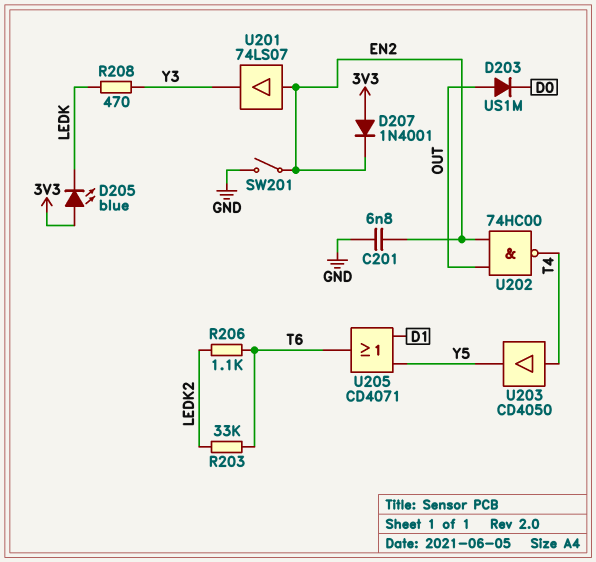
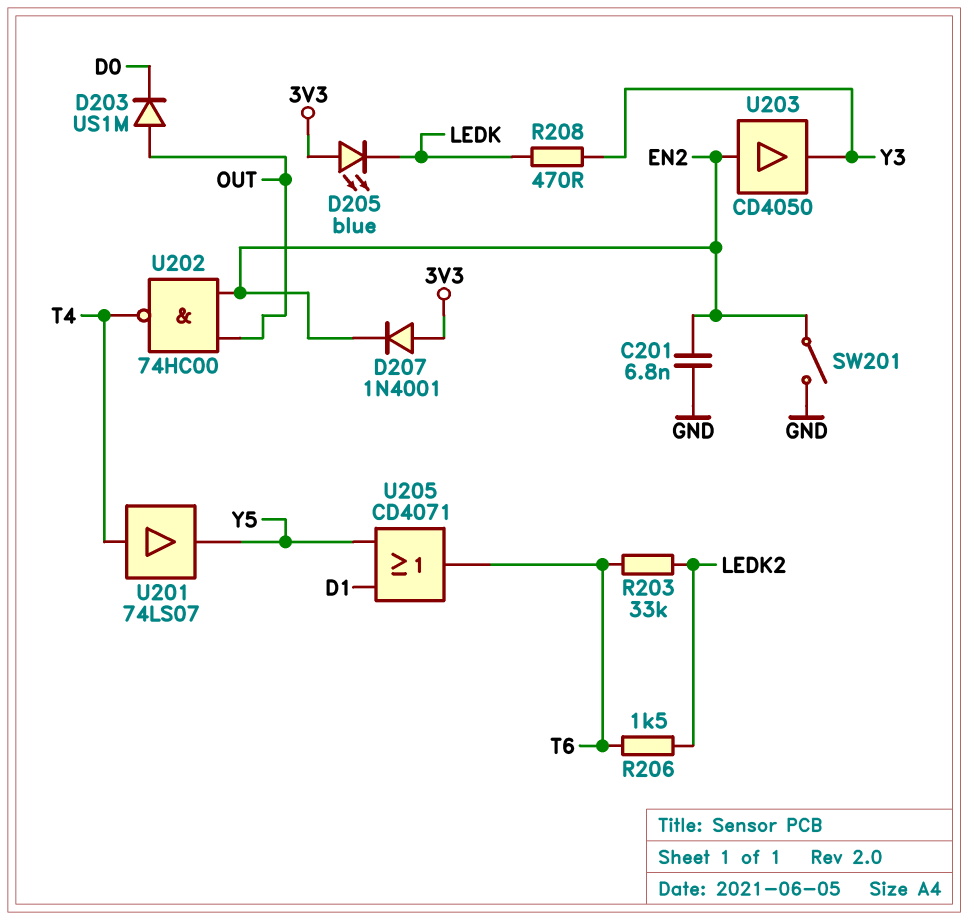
R206: 1.1k (LEDK2, T6) -> 1.5k (LEDK2, T6)
U201: buffer 74LS07 (in EN2, out Y3) -> buffer 74LS07 (in T4, out Y5)
U203: buffer CD4050 (in T4, out Y5) -> buffer CD4050 (in EN2, out Y3)

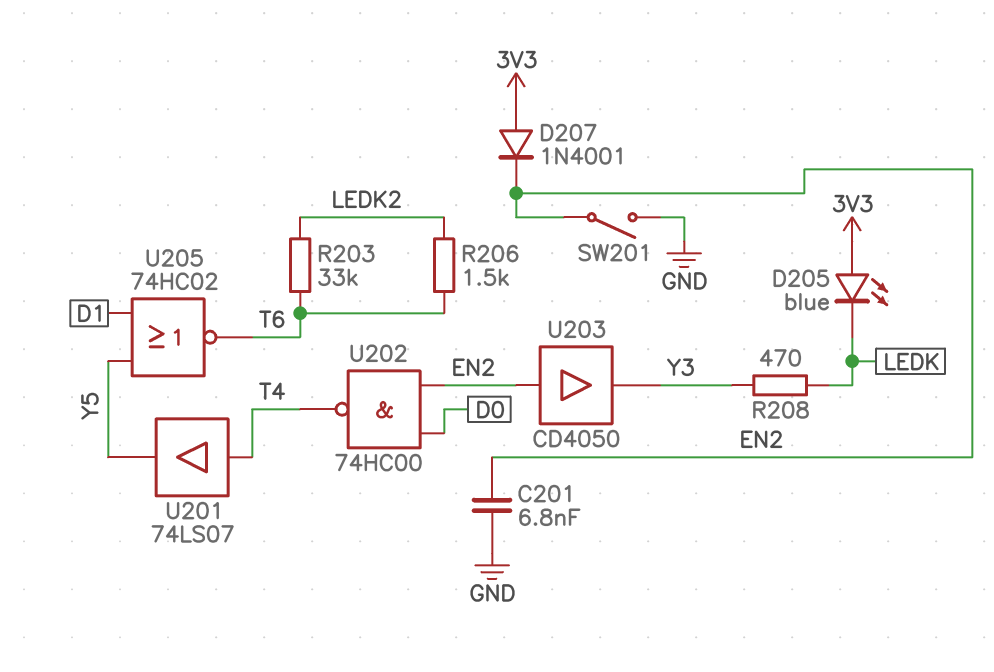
D203: diode US1M (A OUT, K D0) -> none
U202: NAND 74HC00 (in EN2, in OUT, out T4) -> NAND 74HC00 (in D0, in EN2, out T4)
U205: OR CD4071 (in D1, in Y5, out T6) -> NOR 74HC02 (in D1, in Y5, out T6)

